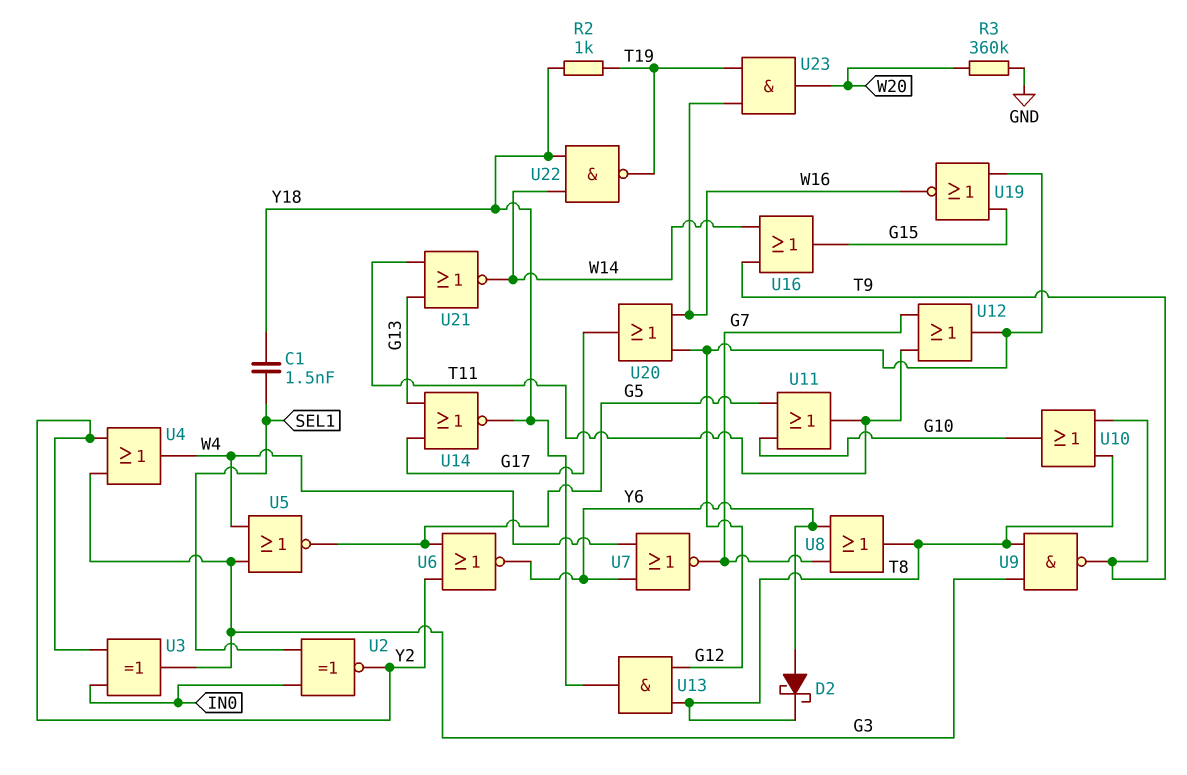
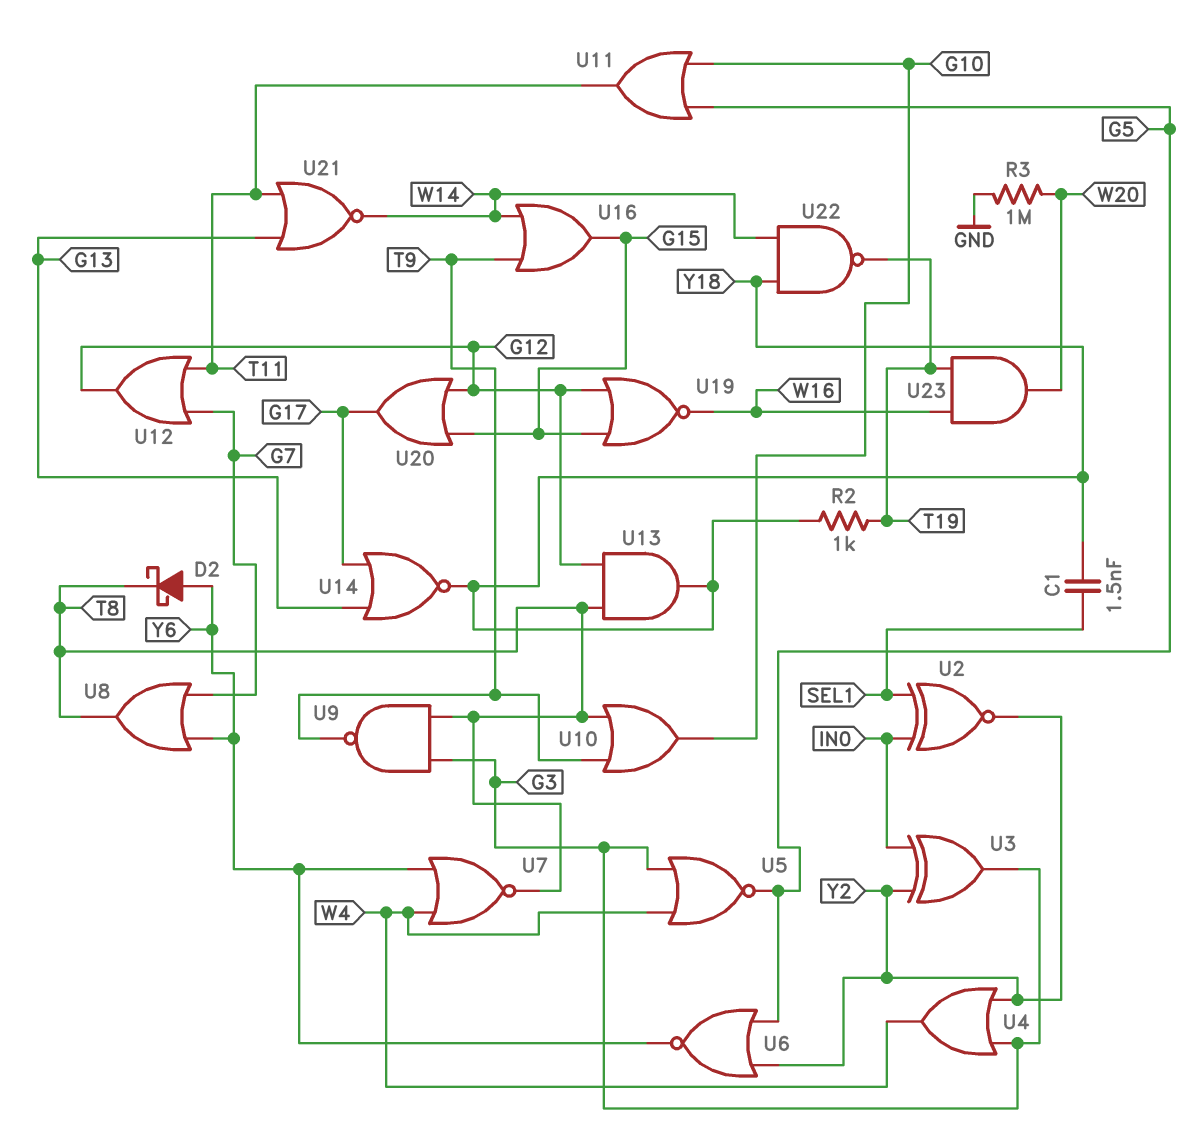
R3: 360k (GND, W20) -> 1M (GND, W20)
U7: NOR (in W4, in Y6, out G7) -> NOR (in W4, in Y6, out T8)
U20: OR (in G12, in W16, out G17) -> OR (in G12, in G15, out G17)

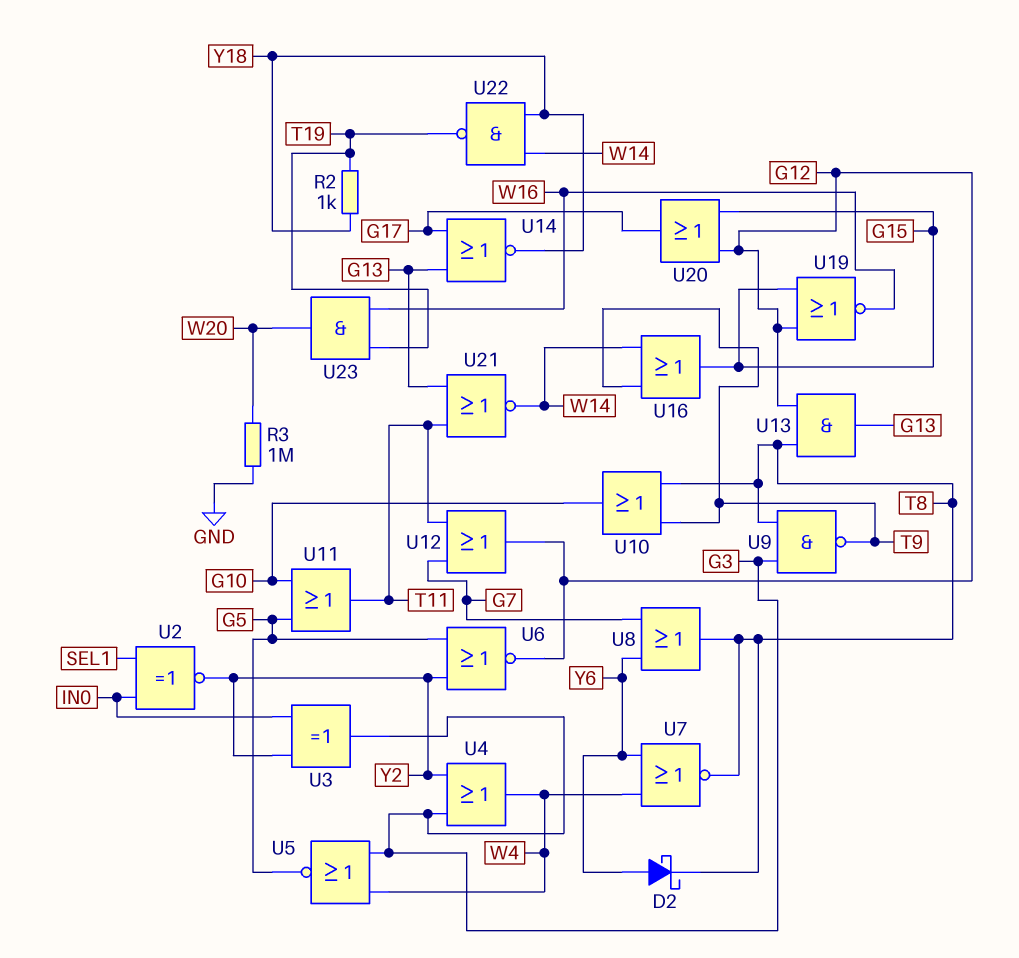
C1: 1.5nF (SEL1, Y18) -> none
U6: NOR (in G5, in Y2, out Y6) -> NOR (in G5, in Y2, out G12)
U13: AND (in G12, in T8, out Y18) -> AND (in G12, in T8, out G13)

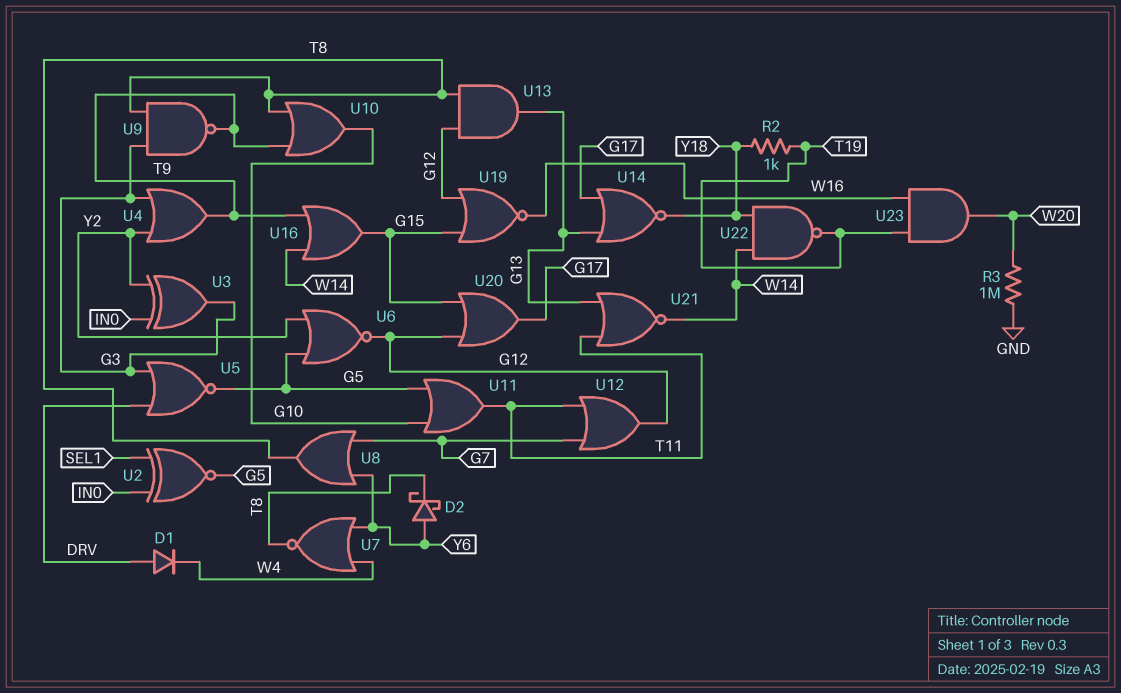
D1: none -> diode (A DRV, K W4)
U2: XNOR (in IN0, in SEL1, out Y2) -> XNOR (in IN0, in SEL1, out G5)
U4: OR (in G3, in Y2, out W4) -> OR (in G3, in Y2, out T9)
U5: NOR (in G3, in W4, out G5) -> NOR (in DRV, in G3, out G5)

